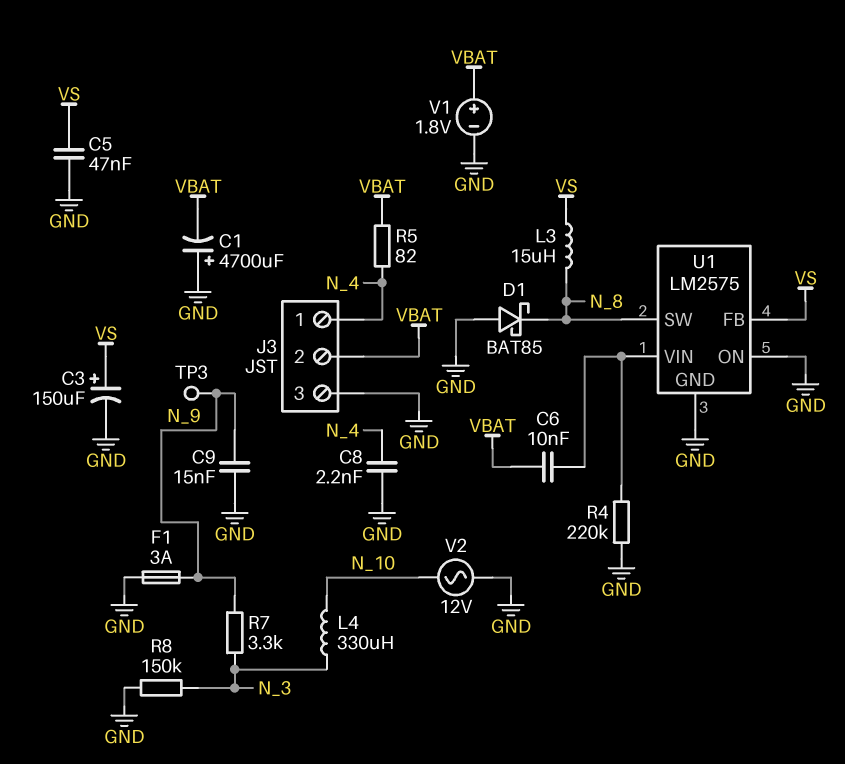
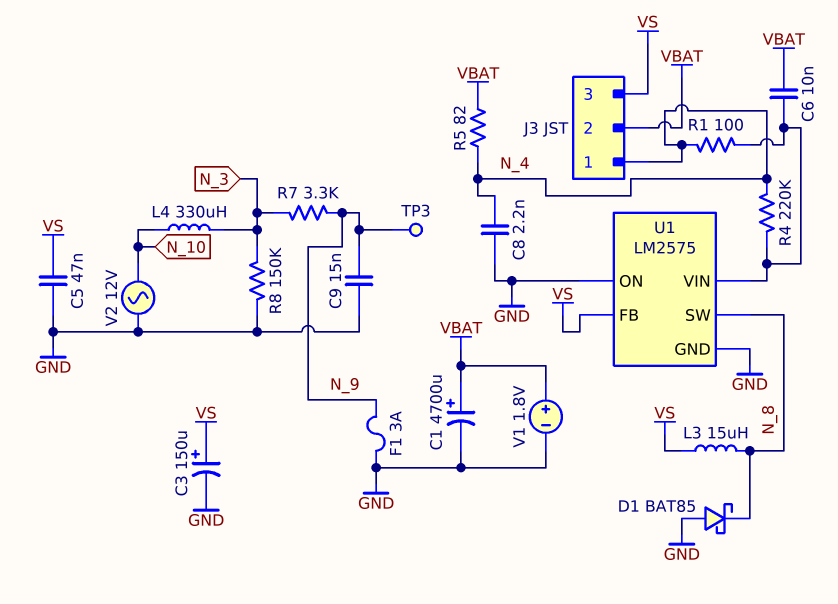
C1: 4700uF (plus GND, minus VBAT) -> 4700uF (plus VBAT, minus GND)
J3 pin 3: GND -> VS
R1: none -> 100 (N_4, U1/VIN)
R4: 220k (GND, U1/VIN) -> 220k (N_4, U1/VIN)

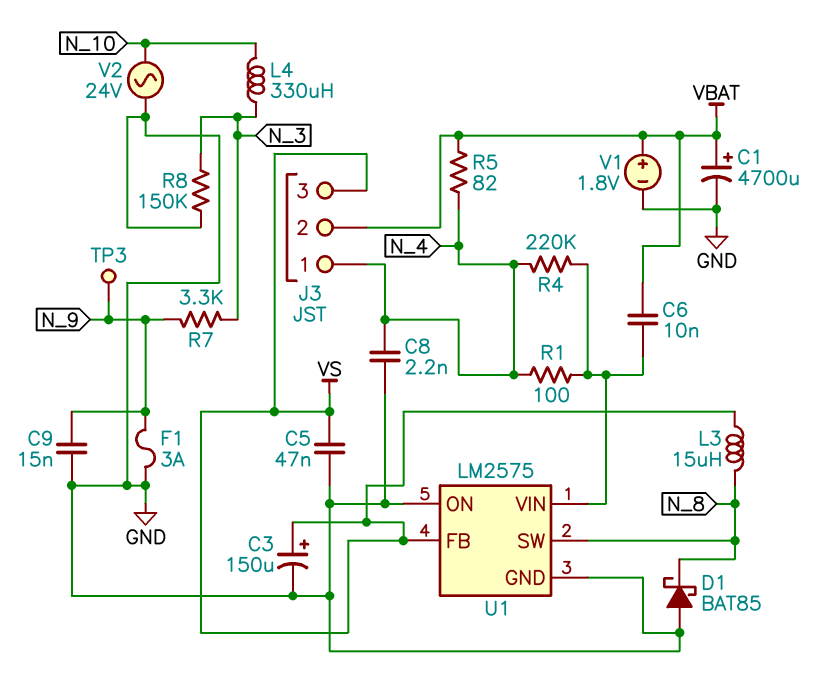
V2: AC 12V (GND, N_10) -> AC 24V (GND, N_10)

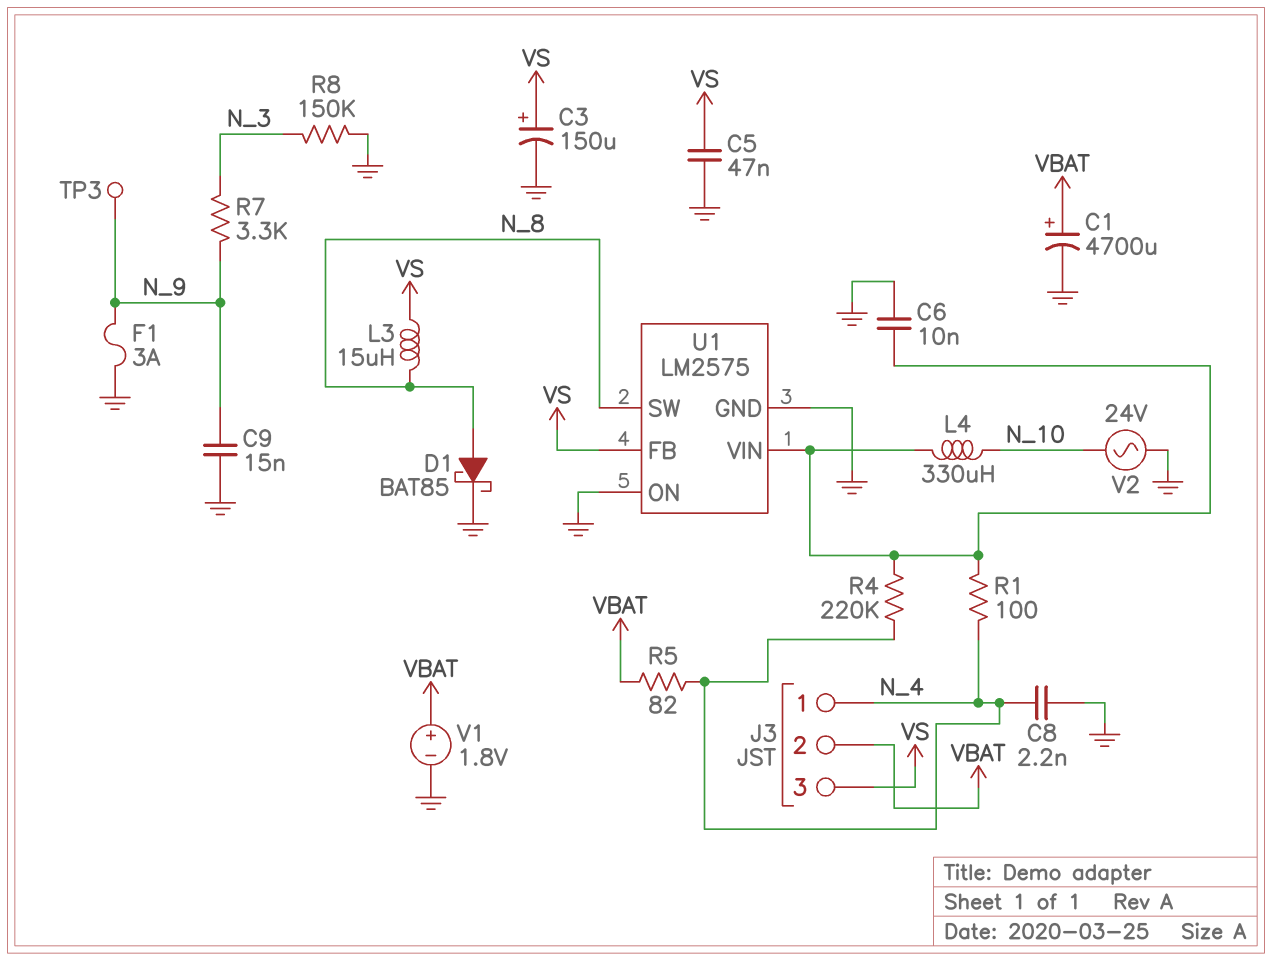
C6: 10nF (U1/VIN, VBAT) -> 10nF (GND, U1/VIN)
D1: schottky BAT85 (A GND, K N_8) -> schottky BAT85 (A N_8, K GND)
L4: 330uH (N_3, N_10) -> 330uH (N_10, U1/VIN)

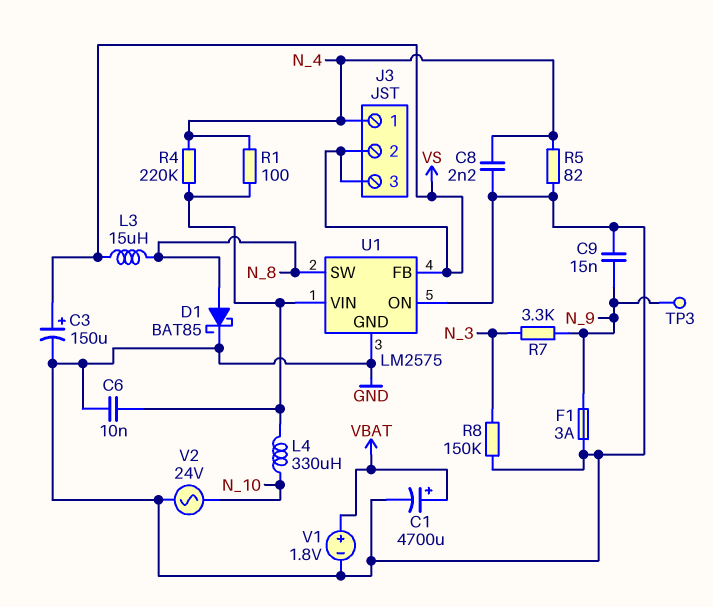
C5: 47nF (GND, VS) -> none
J3 pin 2: VBAT -> VS
R5: 82 (N_4, VBAT) -> 82 (GND, N_4)

